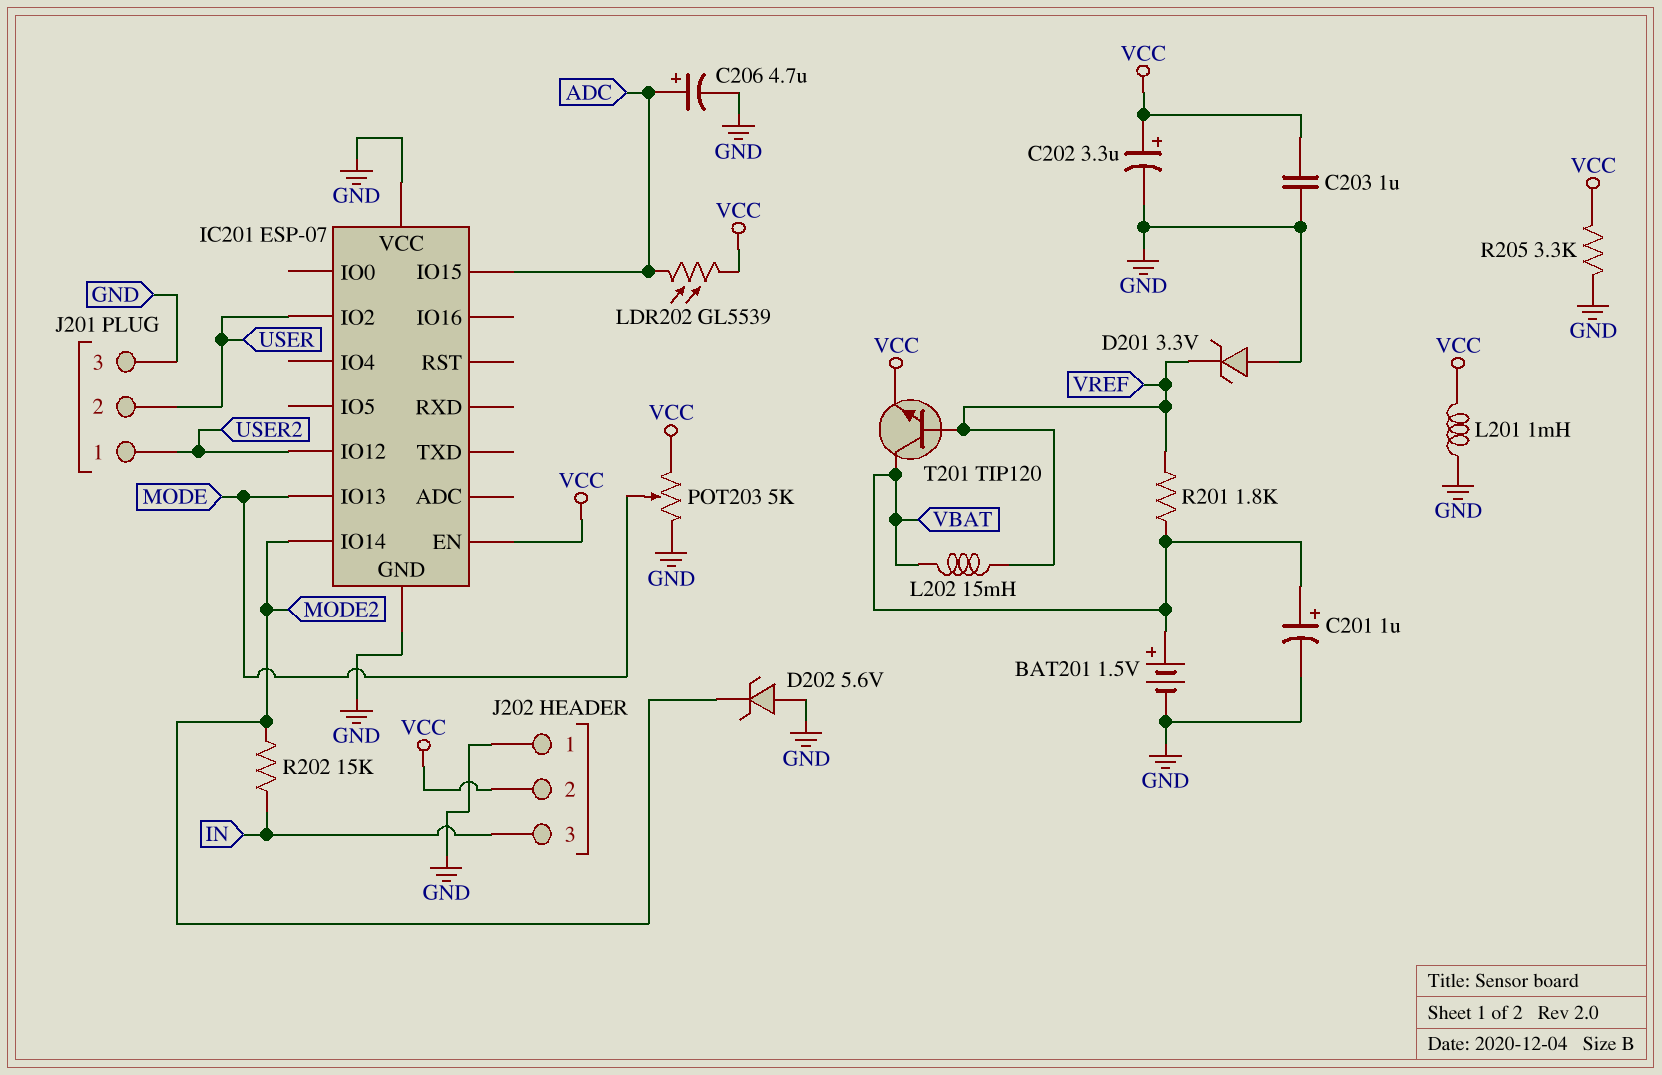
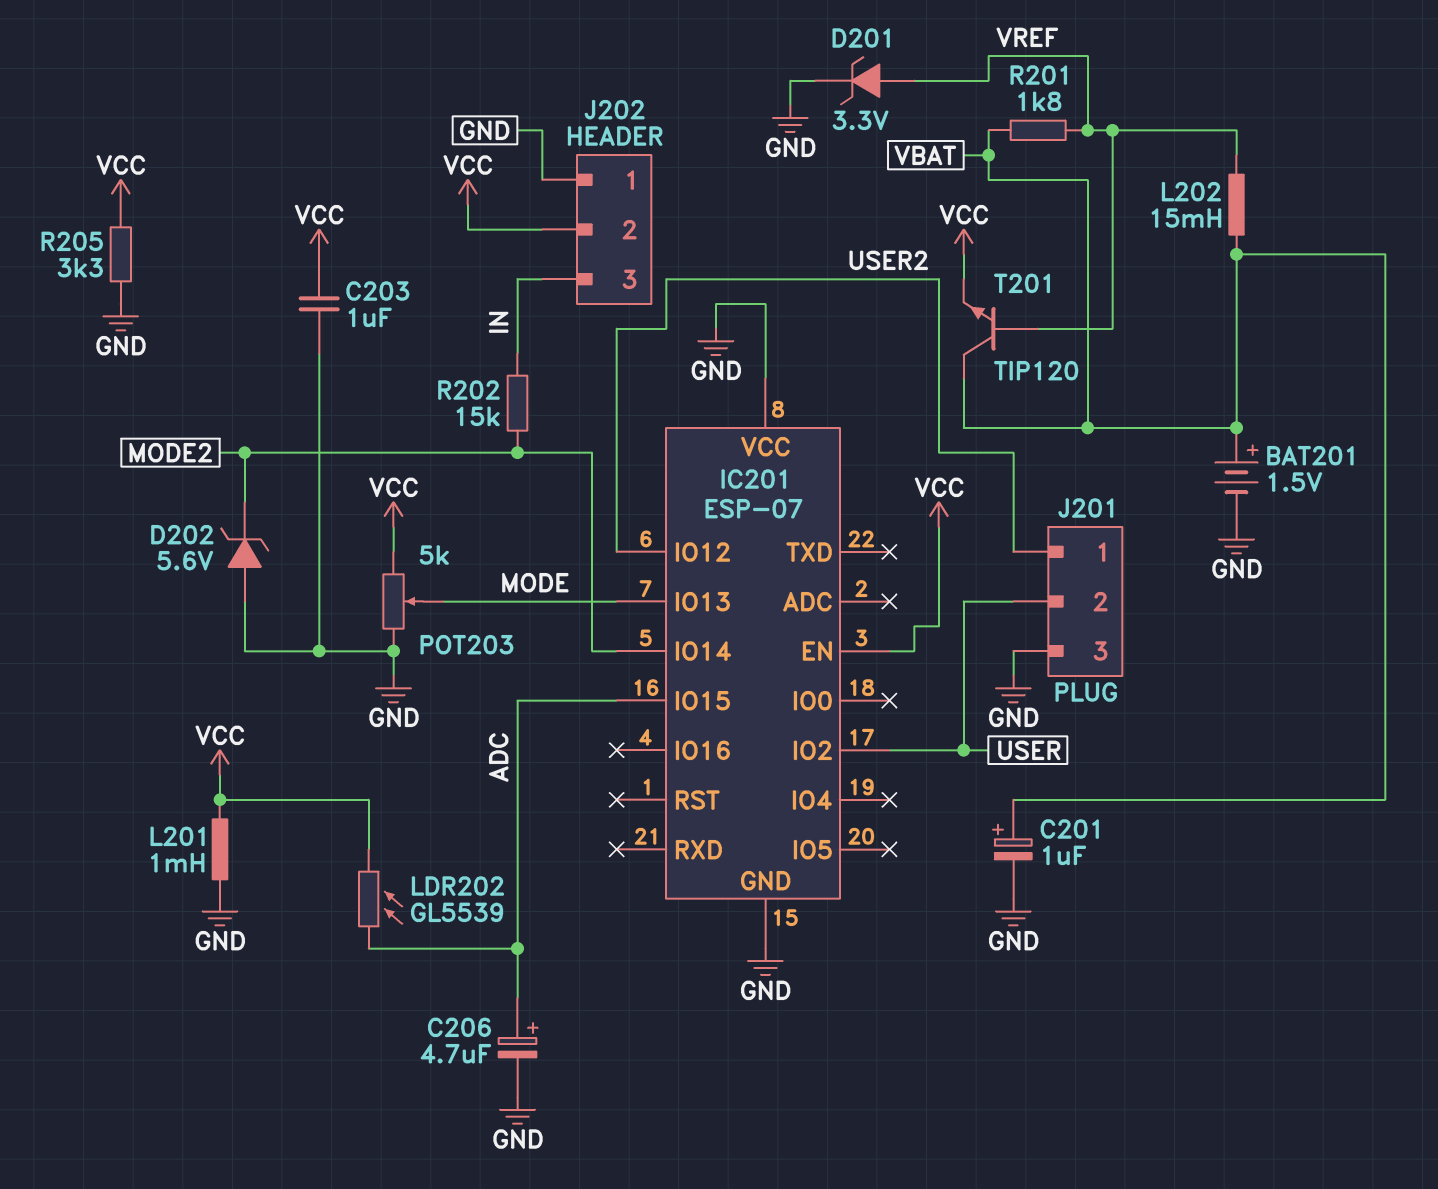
C202: 3.3uF (plus VCC, minus GND) -> none
D201: zener 3.3V (A GND, K VREF) -> zener 3.3V (A VREF, K GND)

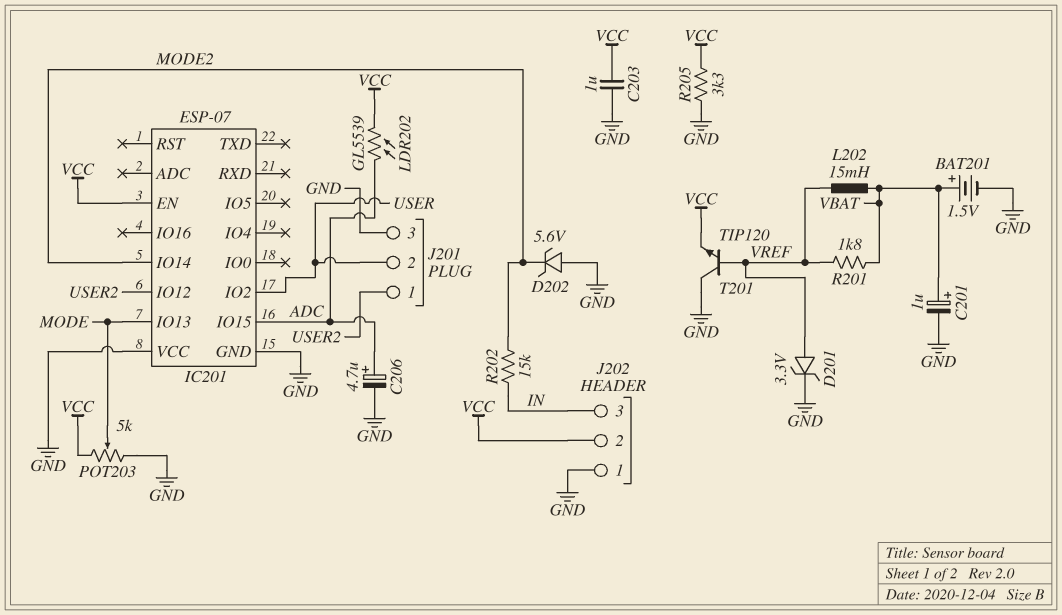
L201: 1mH (GND, VCC) -> none
T201: NPN TIP120 (B VREF, C VBAT, E VCC) -> NPN TIP120 (B VREF, C GND, E VCC)

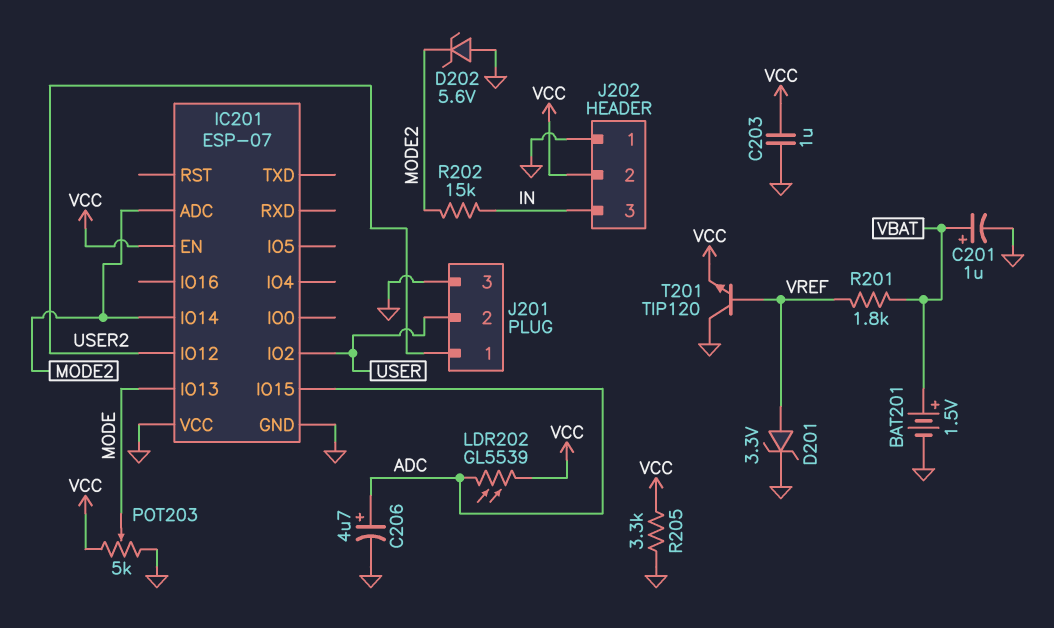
IC201 pin ADC: none -> MODE2
L202: 15mH (VBAT, VREF) -> none

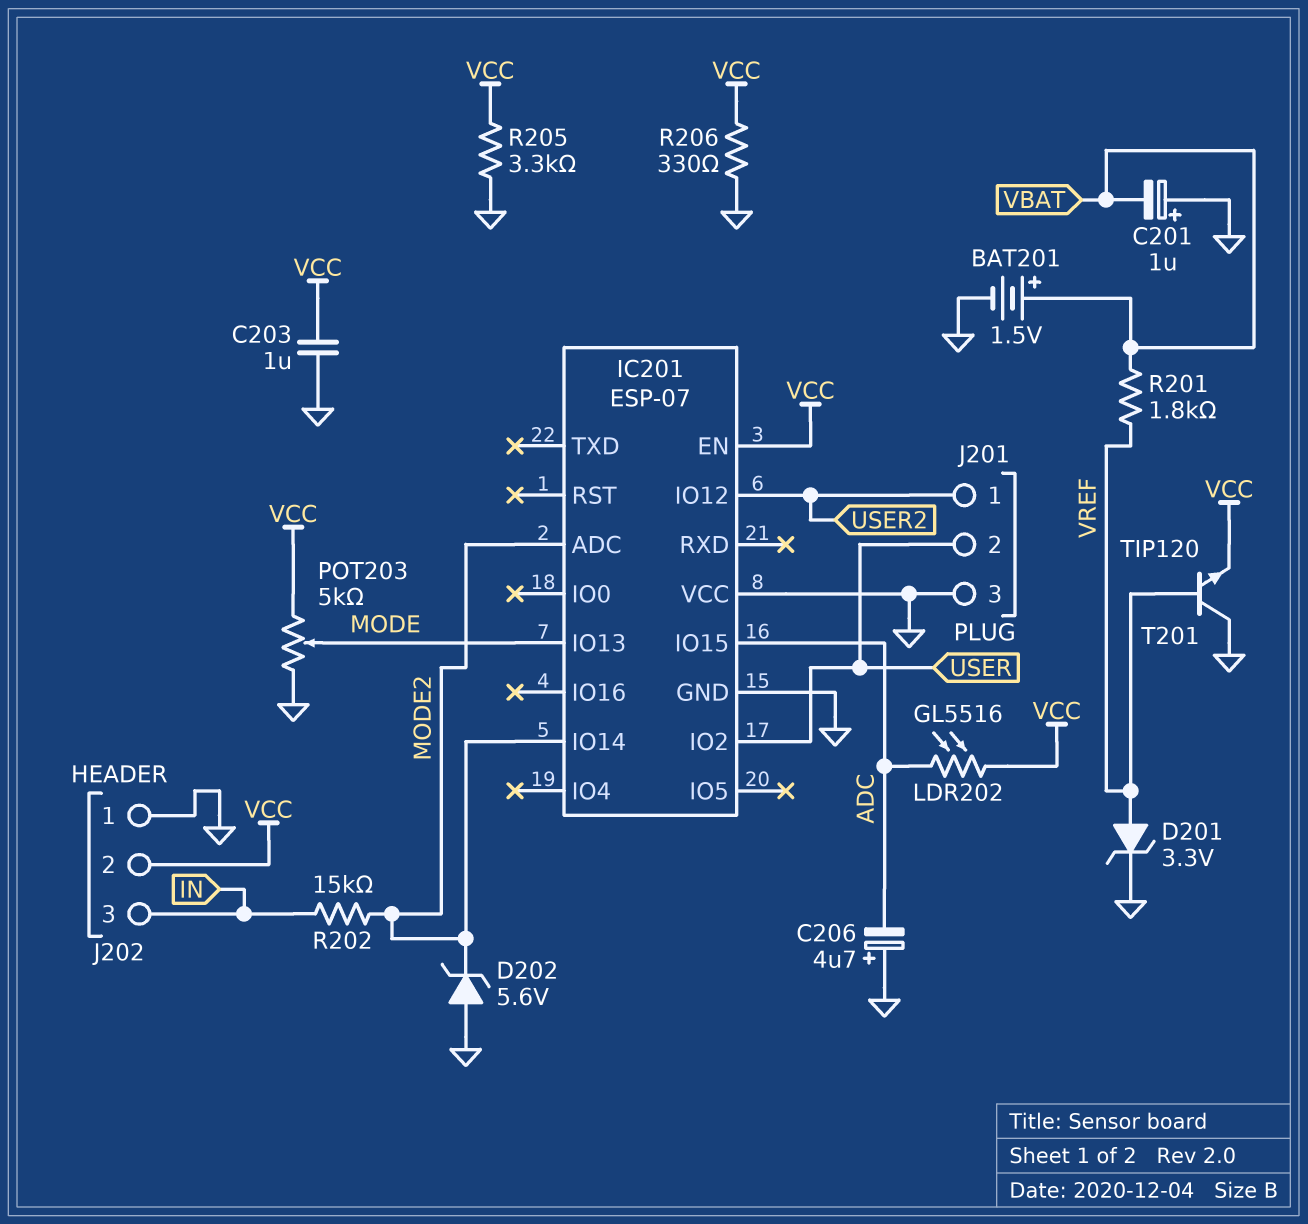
C201: 1uF (plus VBAT, minus GND) -> 1uF (plus GND, minus VBAT)
C206: 4.7uF (plus ADC, minus GND) -> 4.7uF (plus GND, minus ADC)
LDR202: GL5539 (ADC, VCC) -> GL5516 (ADC, VCC)
R206: none -> 330 (GND, VCC)

